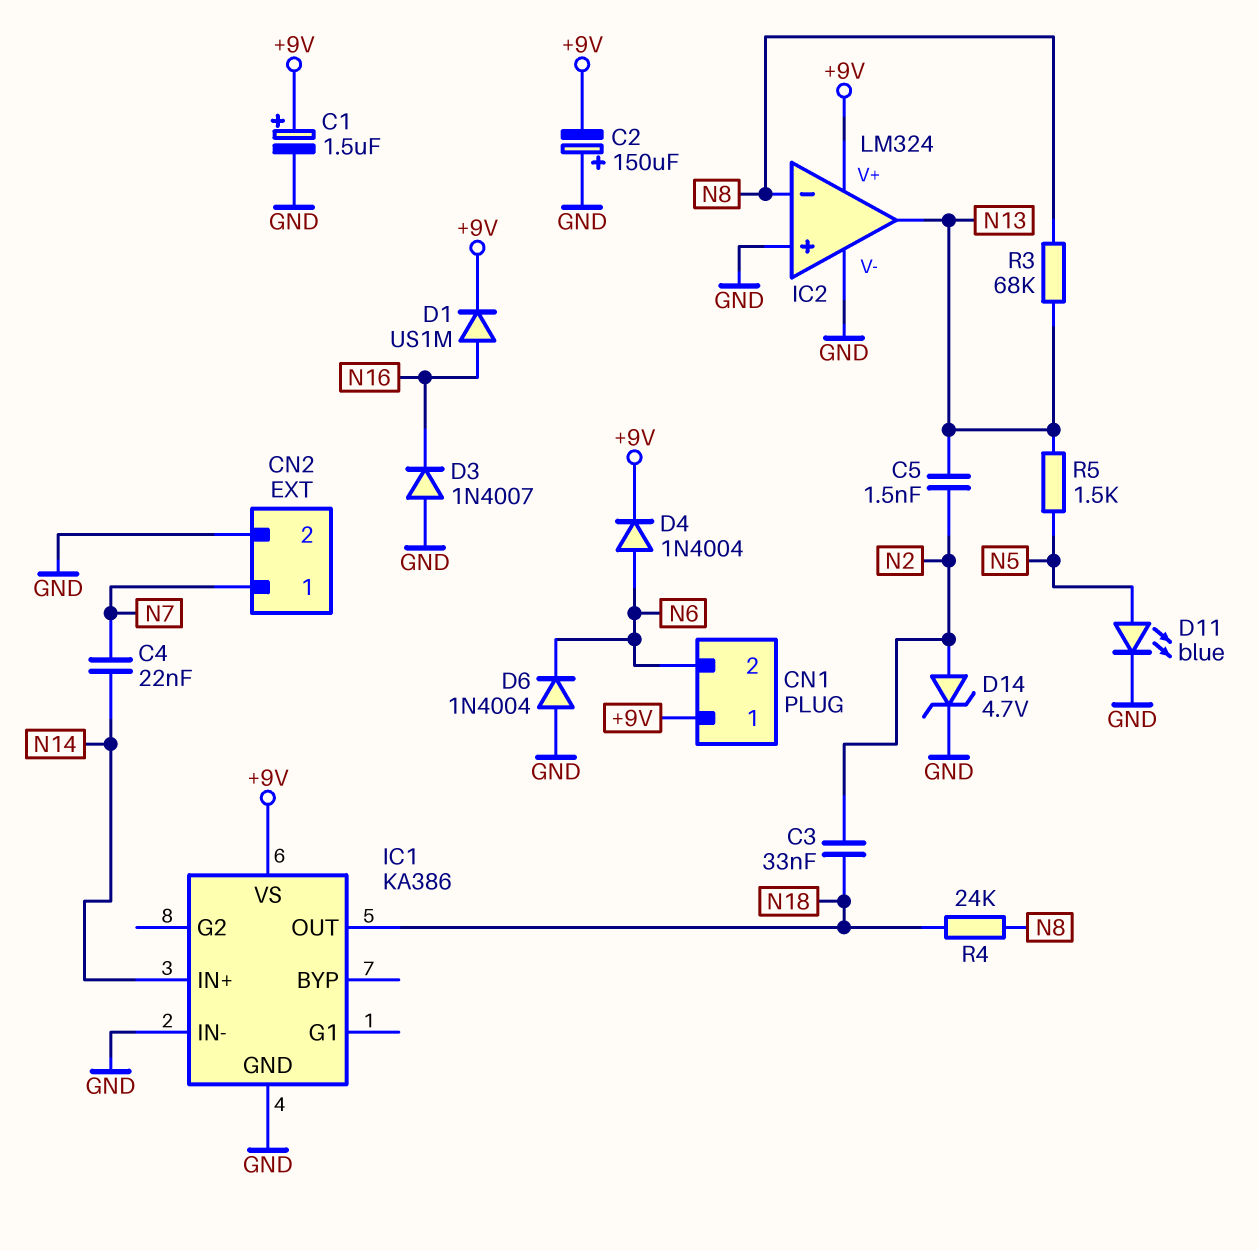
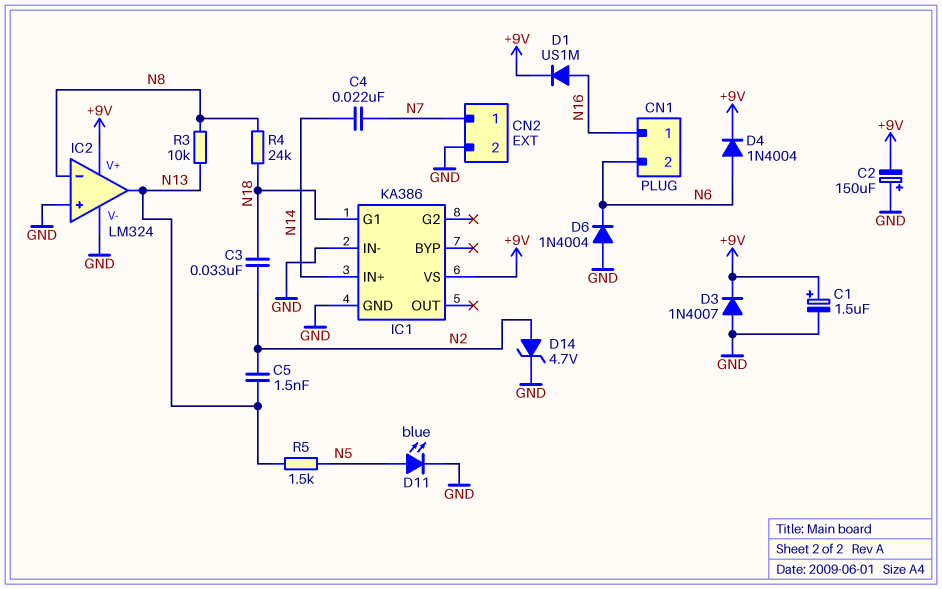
CN1 pin 1: +9V -> N16
D3: diode 1N4007 (A GND, K N16) -> diode 1N4007 (A GND, K +9V)
IC1 pin G1: none -> N18
IC1 pin OUT: N18 -> none
R3: 68k (N8, N13) -> 10k (N8, N13)

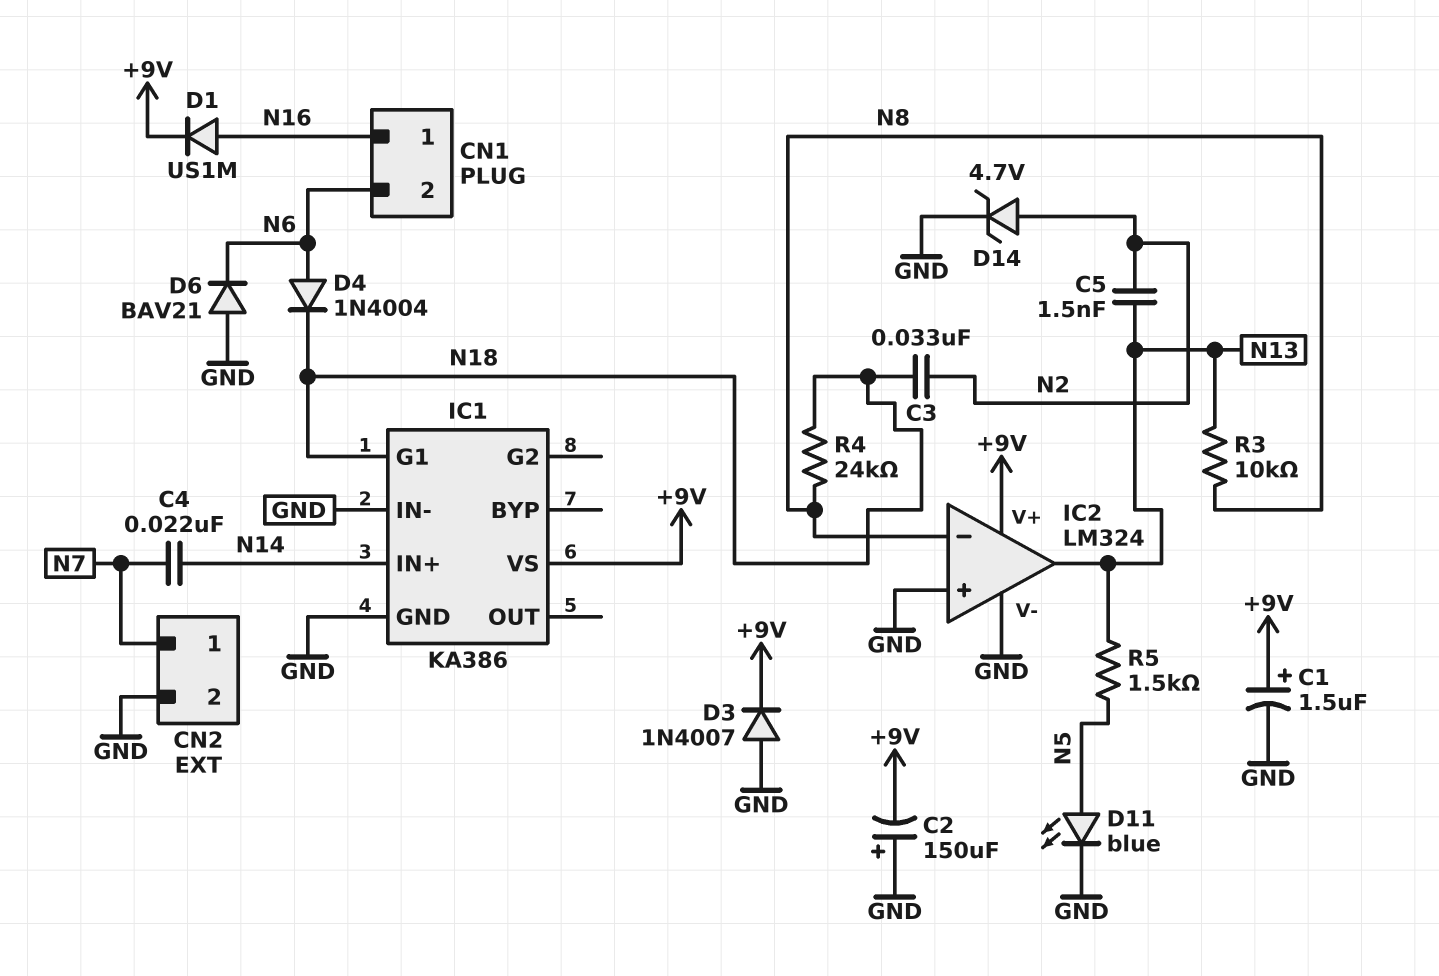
D4: diode 1N4004 (A N6, K +9V) -> diode 1N4004 (A N6, K N18)
D6: diode 1N4004 (A GND, K N6) -> diode BAV21 (A GND, K N6)

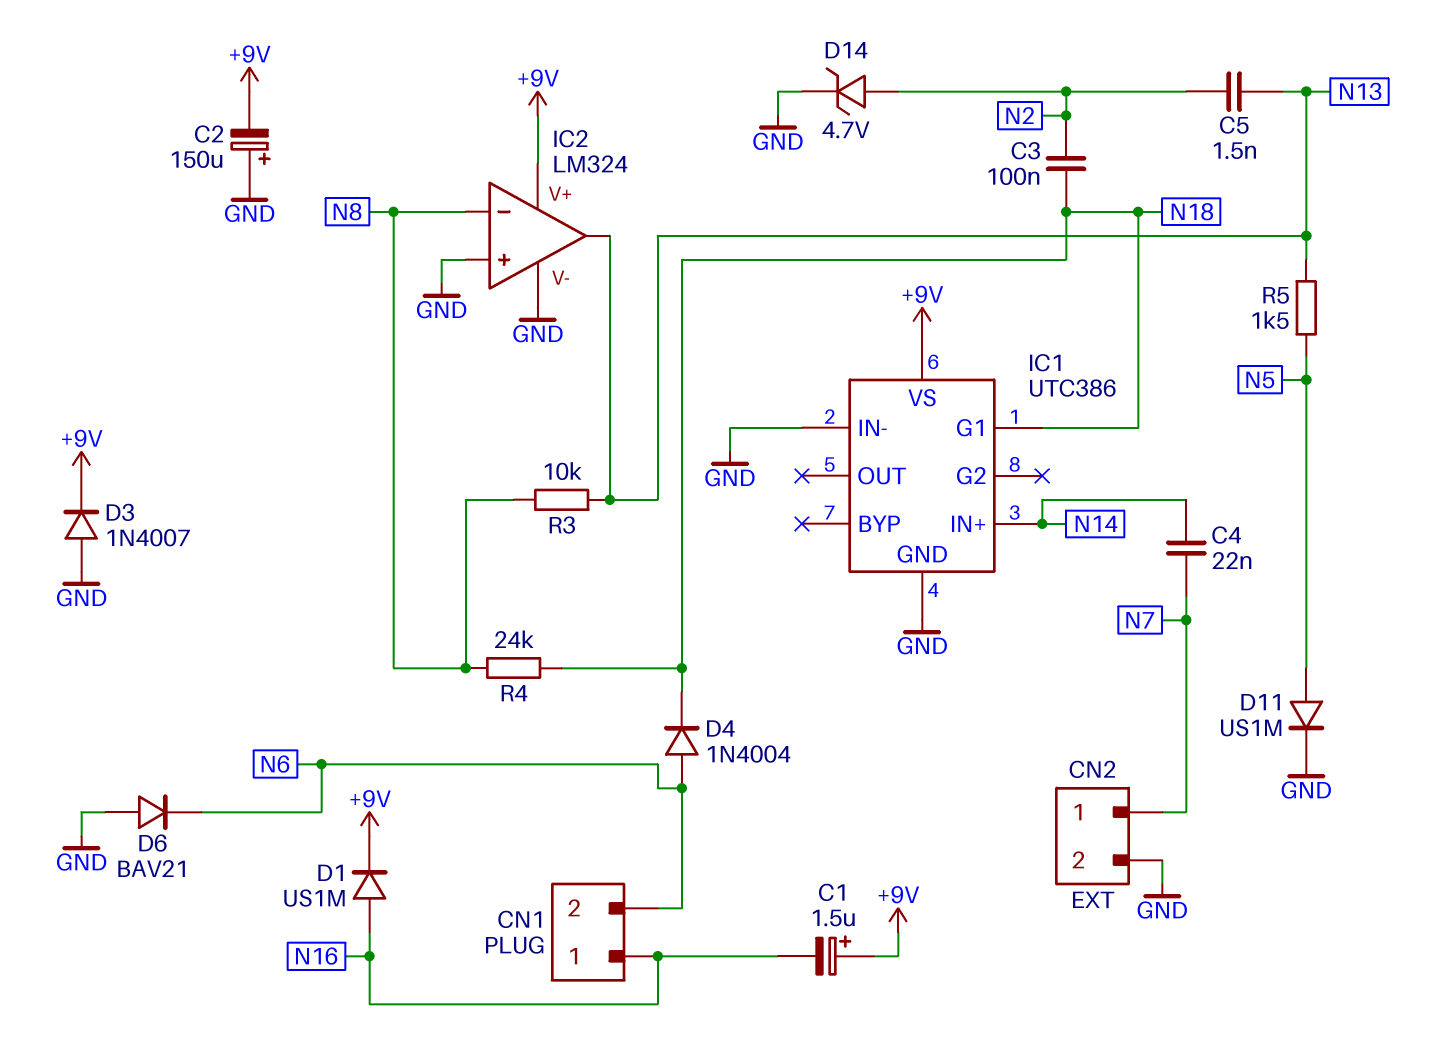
C1: 1.5uF (plus +9V, minus GND) -> 1.5uF (plus +9V, minus N16)
C3: 33nF (N2, N18) -> 100nF (N2, N18)
D11: LED blue (A N5, K GND) -> diode US1M (A N5, K GND)
IC1: KA386 -> UTC386

